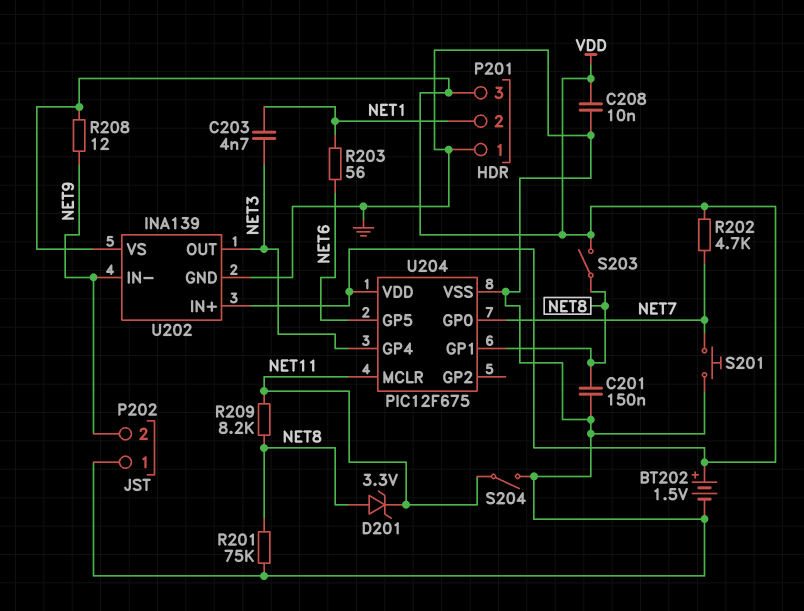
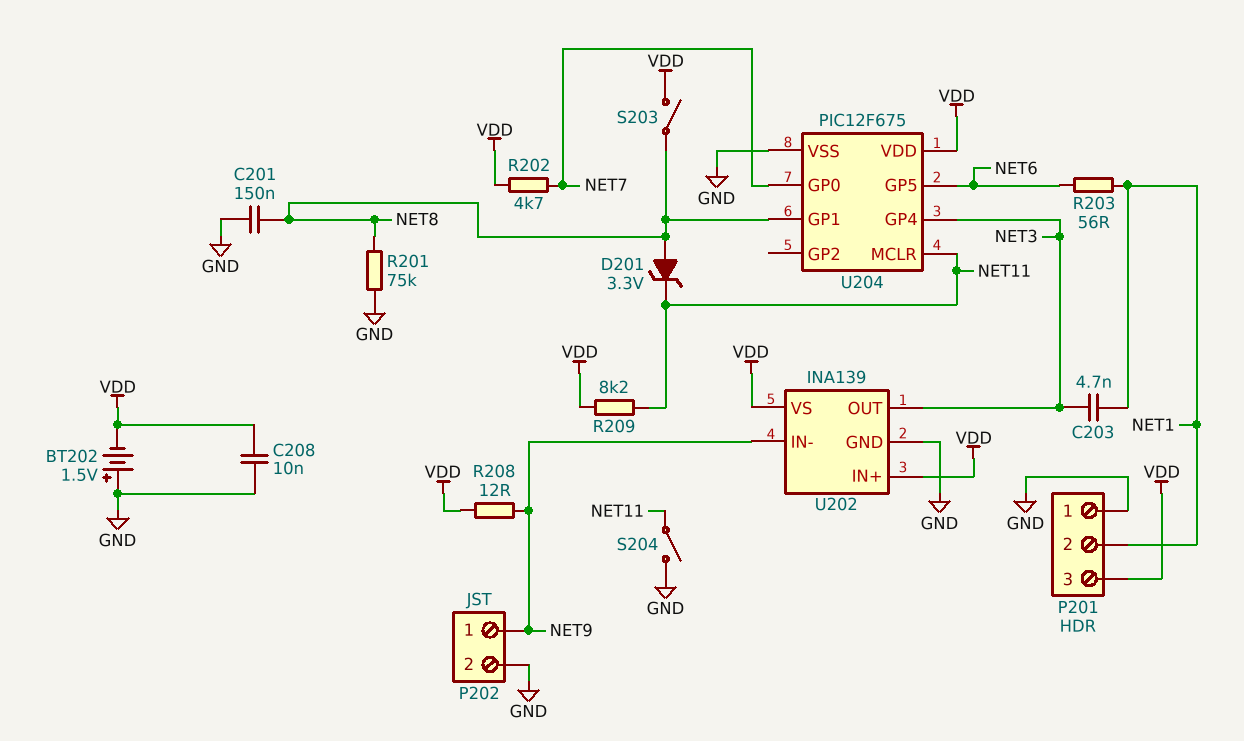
BT202: 1.5V (plus VDD, minus GND) -> 1.5V (plus GND, minus VDD)
P202 pin 1: GND -> NET9
P202 pin 2: NET9 -> GND
R209: 8.2k (NET8, NET11) -> 8.2k (NET11, VDD)
S201: button (GND, NET7) -> none

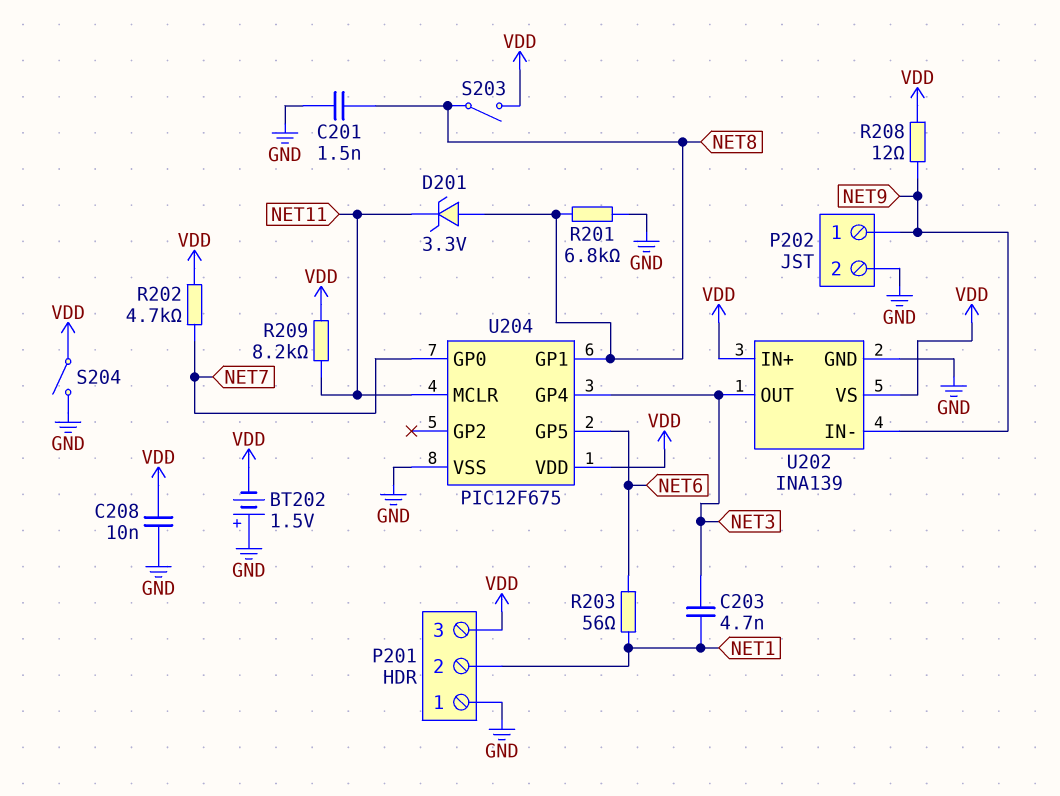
C201: 150nF (GND, NET8) -> 1.5nF (GND, NET8)
R201: 75k (GND, NET8) -> 6.8k (GND, NET8)
S204: switch (GND, NET11) -> switch (GND, VDD)

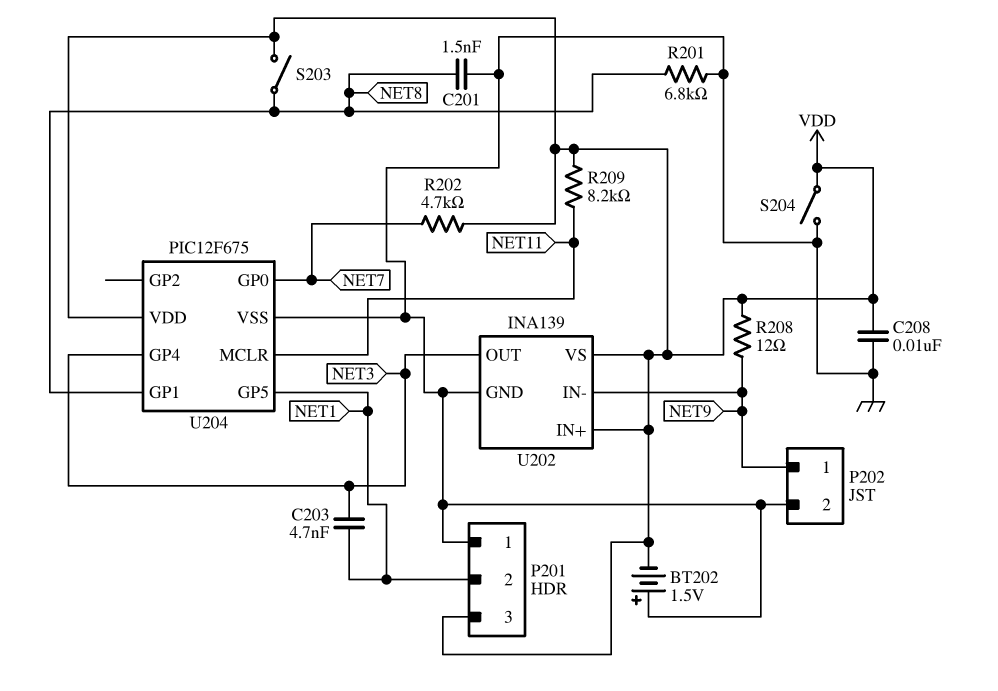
D201: zener 3.3V (A NET8, K NET11) -> none
R203: 56 (NET1, NET6) -> none
U204 pin GP5: NET6 -> NET1

